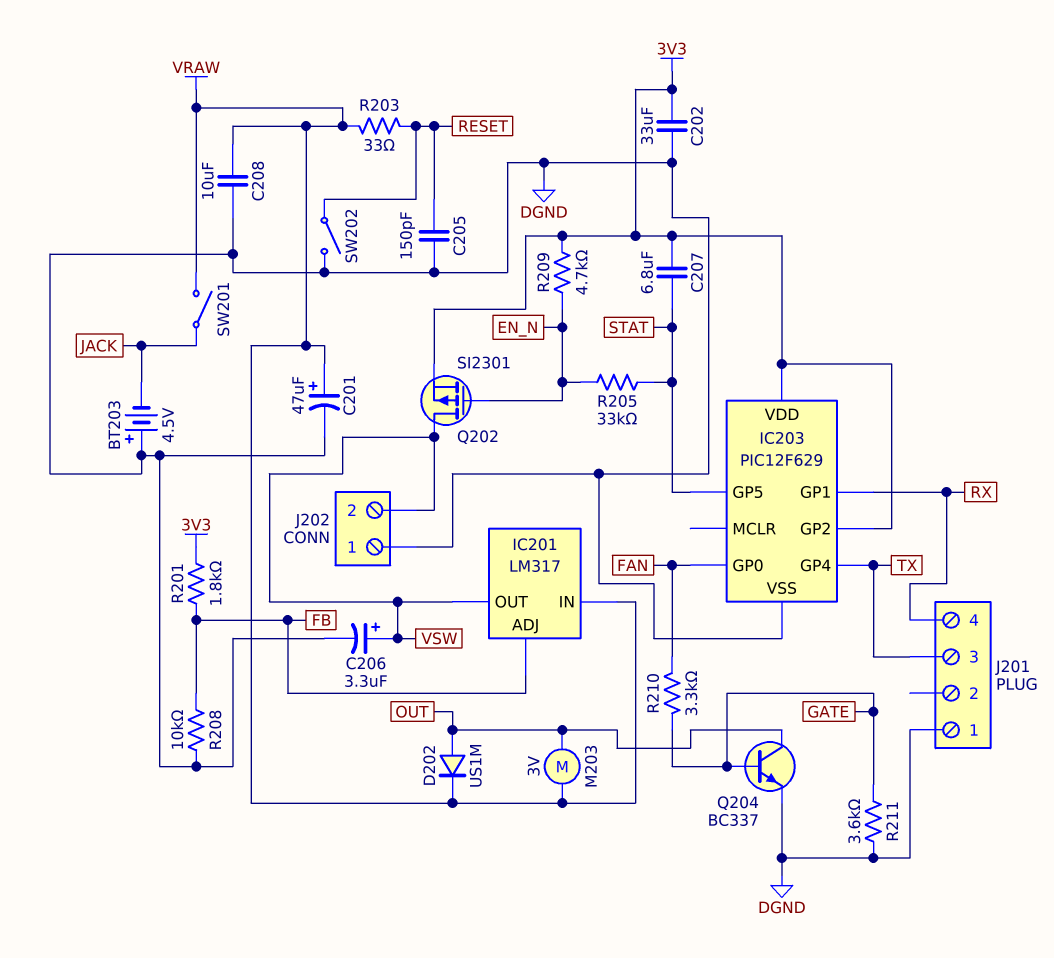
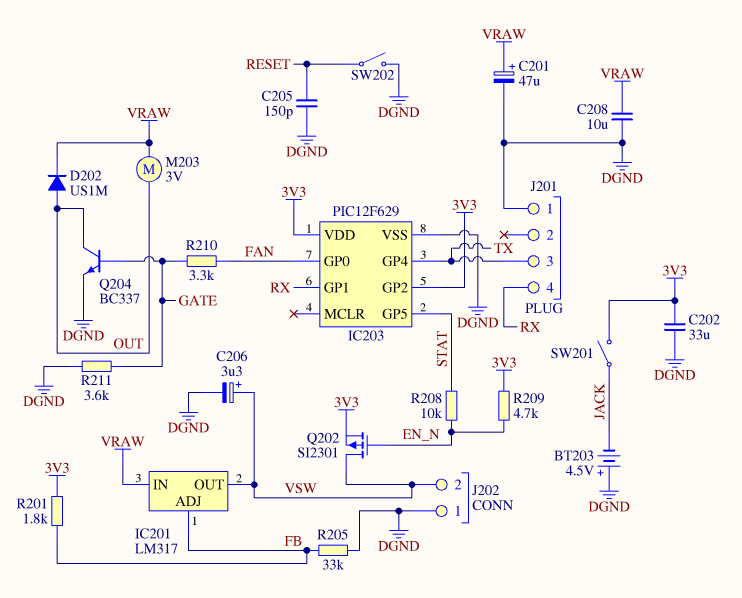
C207: 6.8uF (3V3, STAT) -> none
R203: 33 (RESET, VRAW) -> none
R205: 33k (EN_N, STAT) -> 33k (DGND, FB)
R208: 10k (DGND, FB) -> 10k (EN_N, STAT)
SW201: switch (JACK, VRAW) -> switch (3V3, JACK)

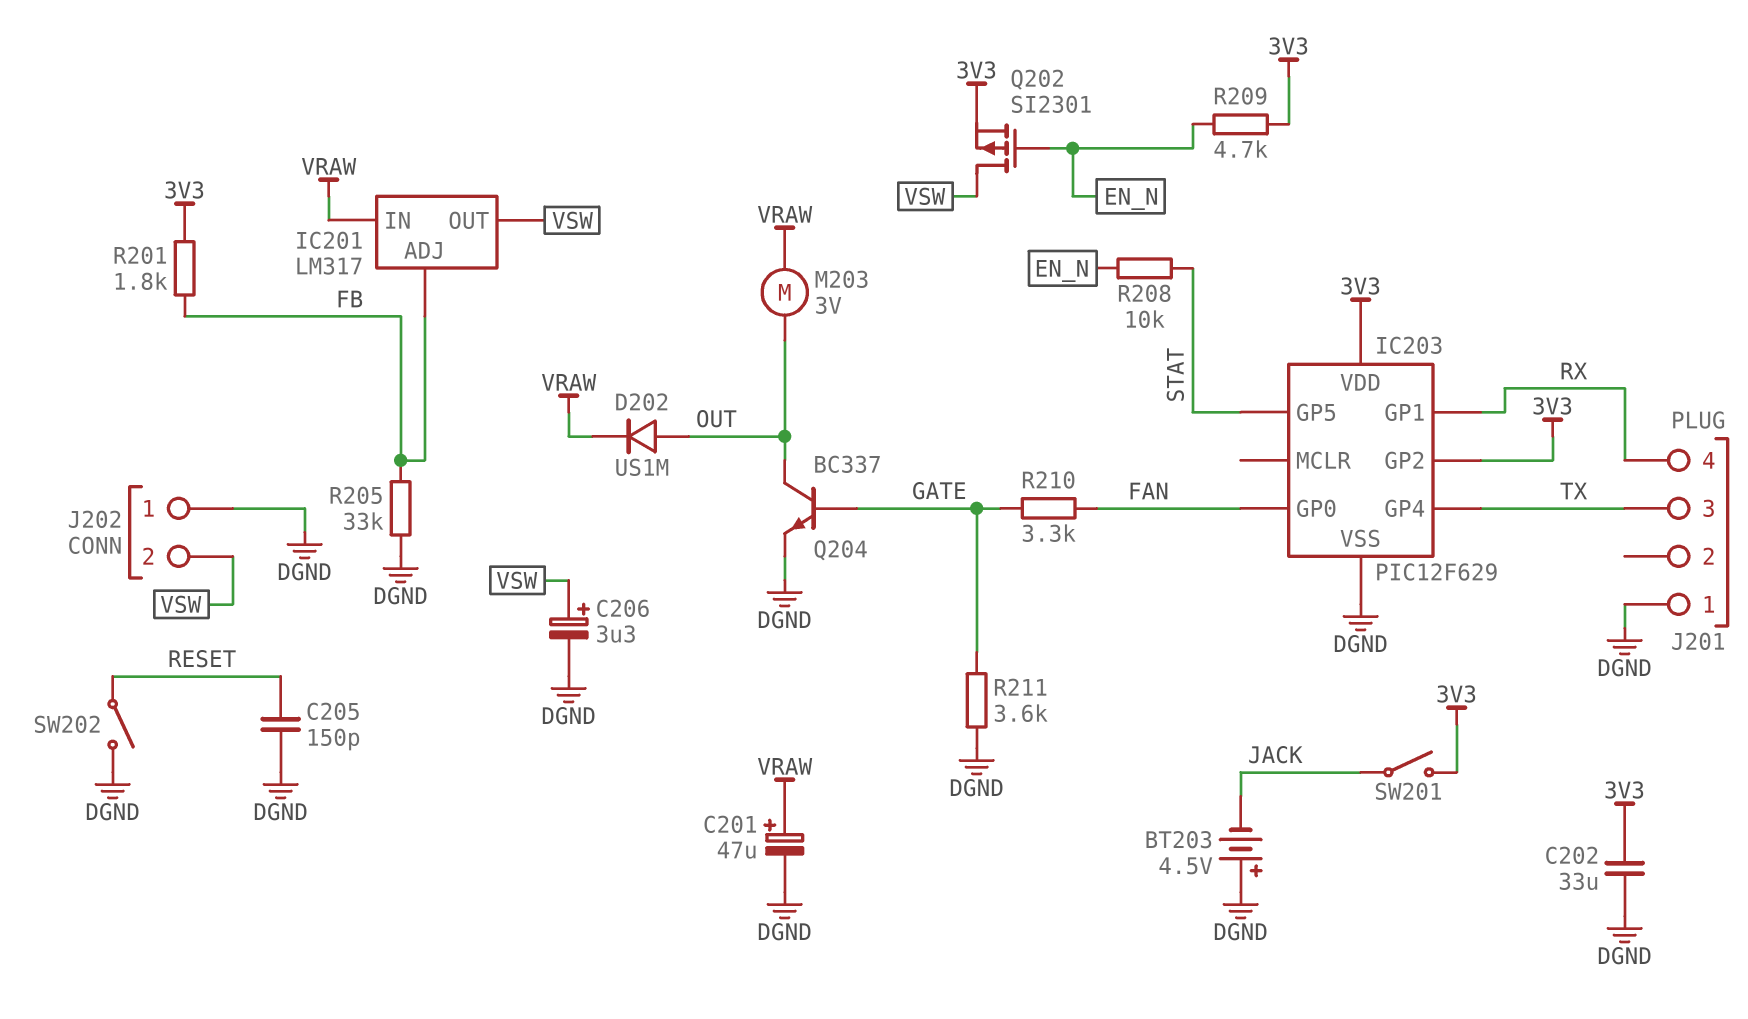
C208: 10uF (DGND, VRAW) -> none

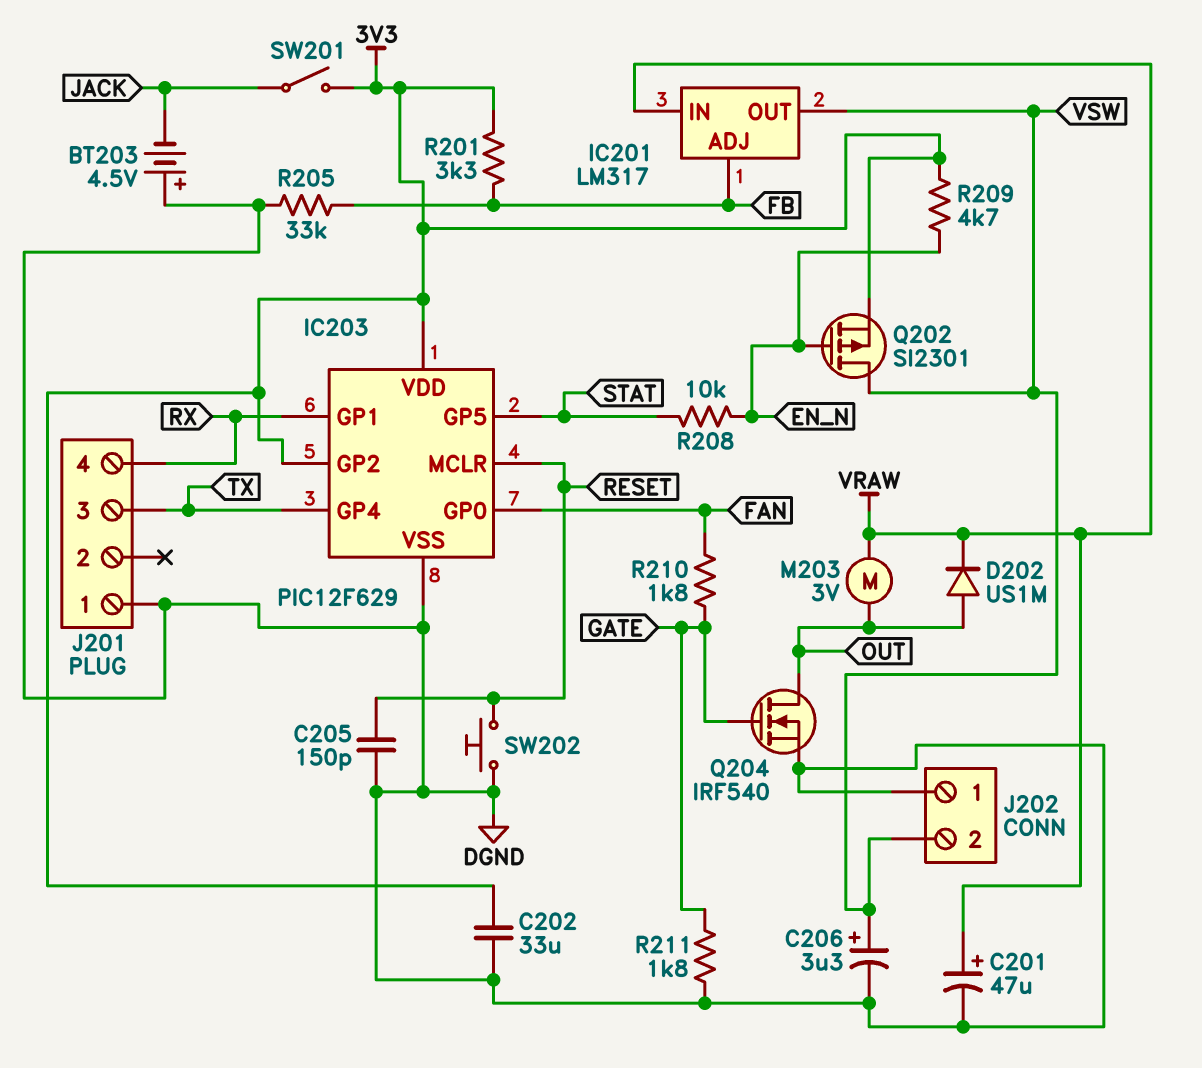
IC203 pin MCLR: none -> RESET
Q204: NPN BC337 (B GATE, C OUT, E DGND) -> NMOS IRF540 (G GATE, D OUT, S DGND)
R201: 1.8k (3V3, FB) -> 3.3k (3V3, FB)
R210: 3.3k (FAN, GATE) -> 1.8k (FAN, GATE)
R211: 3.6k (DGND, GATE) -> 1.8k (DGND, GATE)
SW202: switch (DGND, RESET) -> button (DGND, RESET)

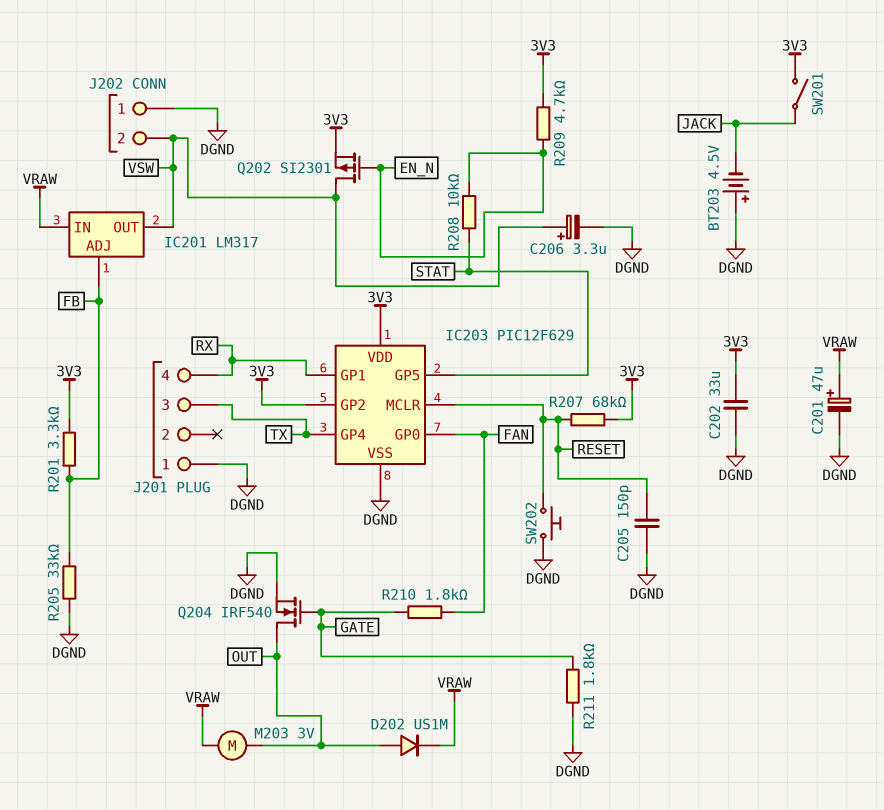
R207: none -> 68k (3V3, RESET)

